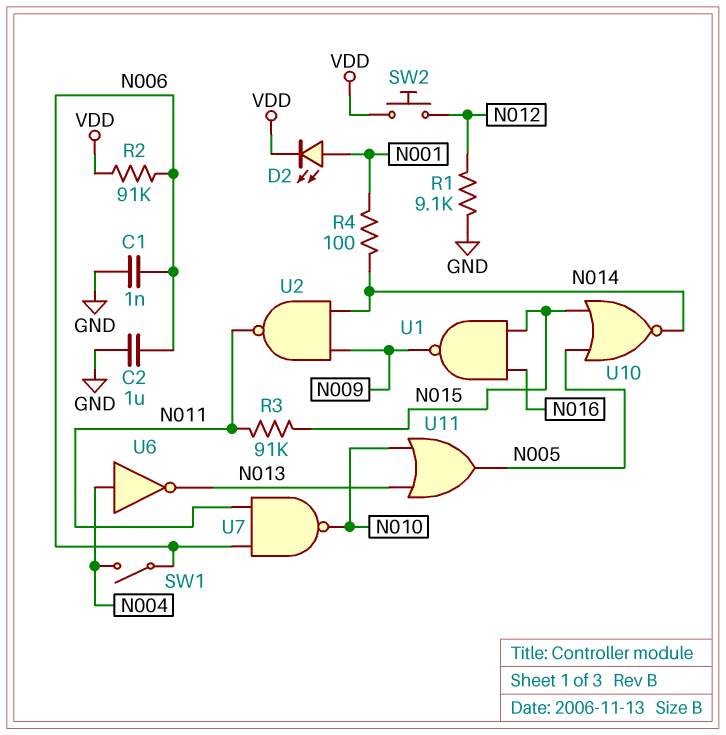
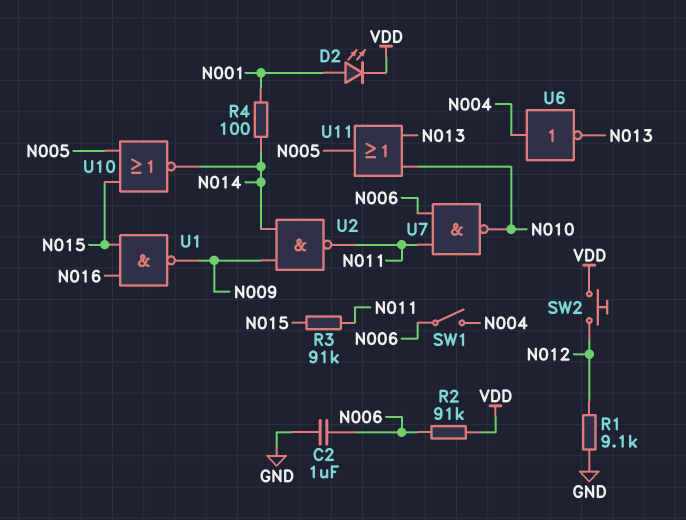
C1: 1nF (GND, N006) -> none

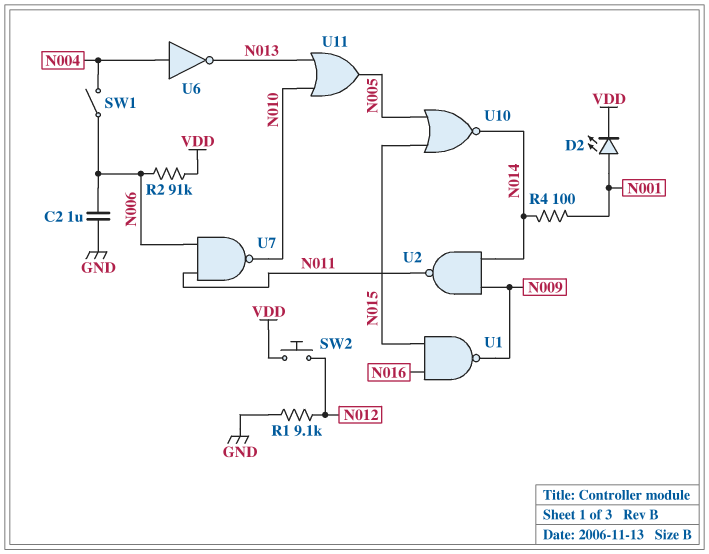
R3: 91k (N011, N015) -> none

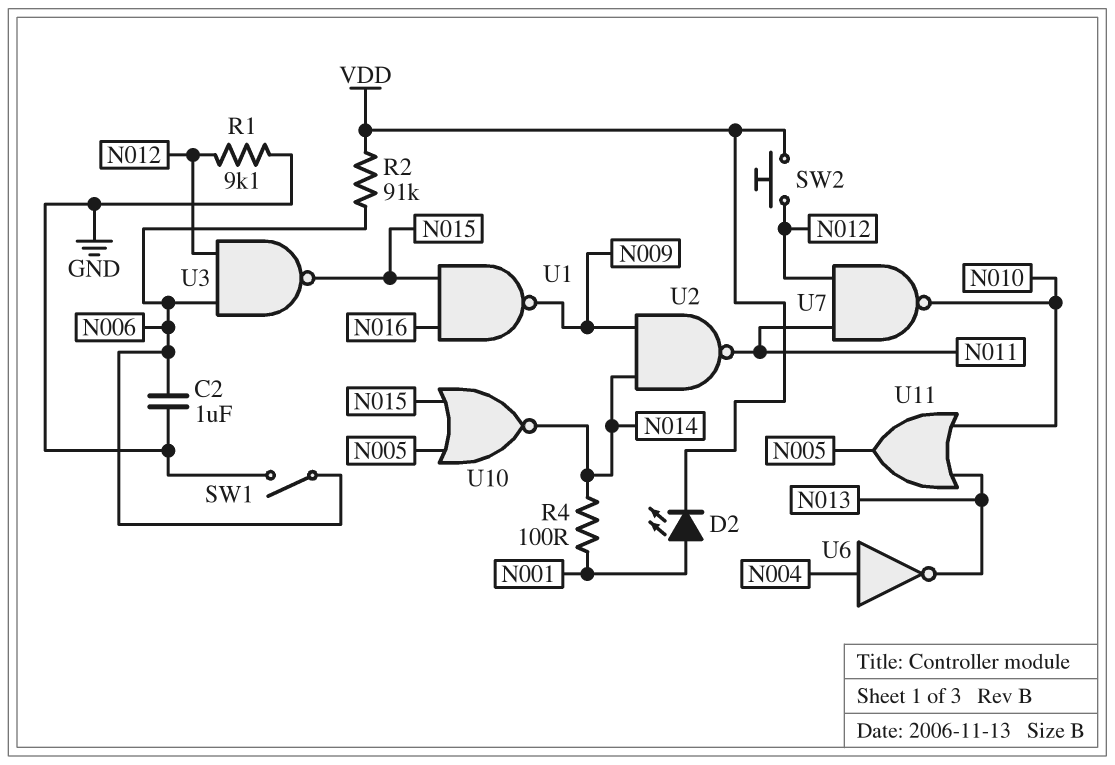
SW1: switch (N004, N006) -> switch (GND, N006)
U3: none -> NAND (in N006, in N012, out N015)
U7: NAND (in N006, in N011, out N010) -> NAND (in N011, in N012, out N010)

